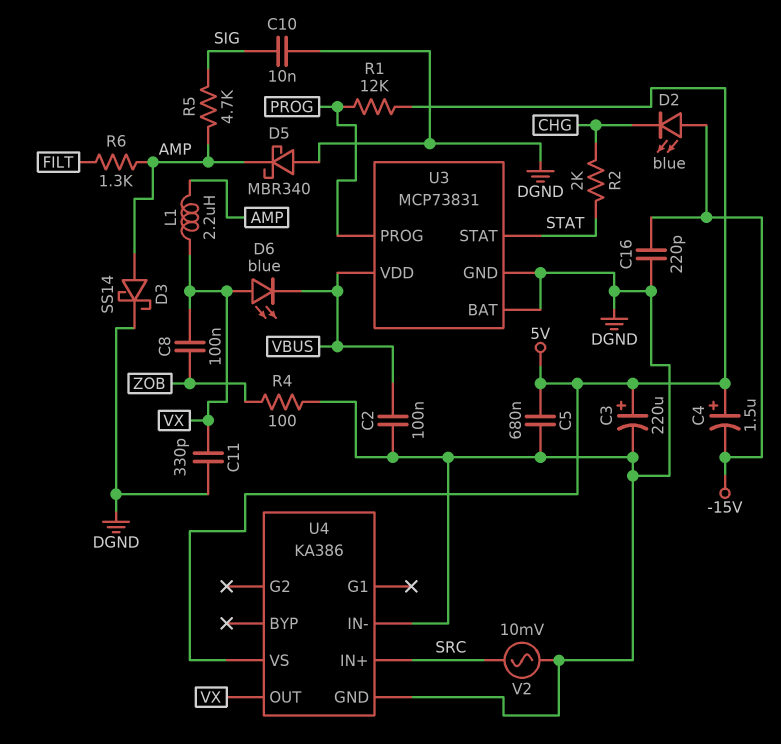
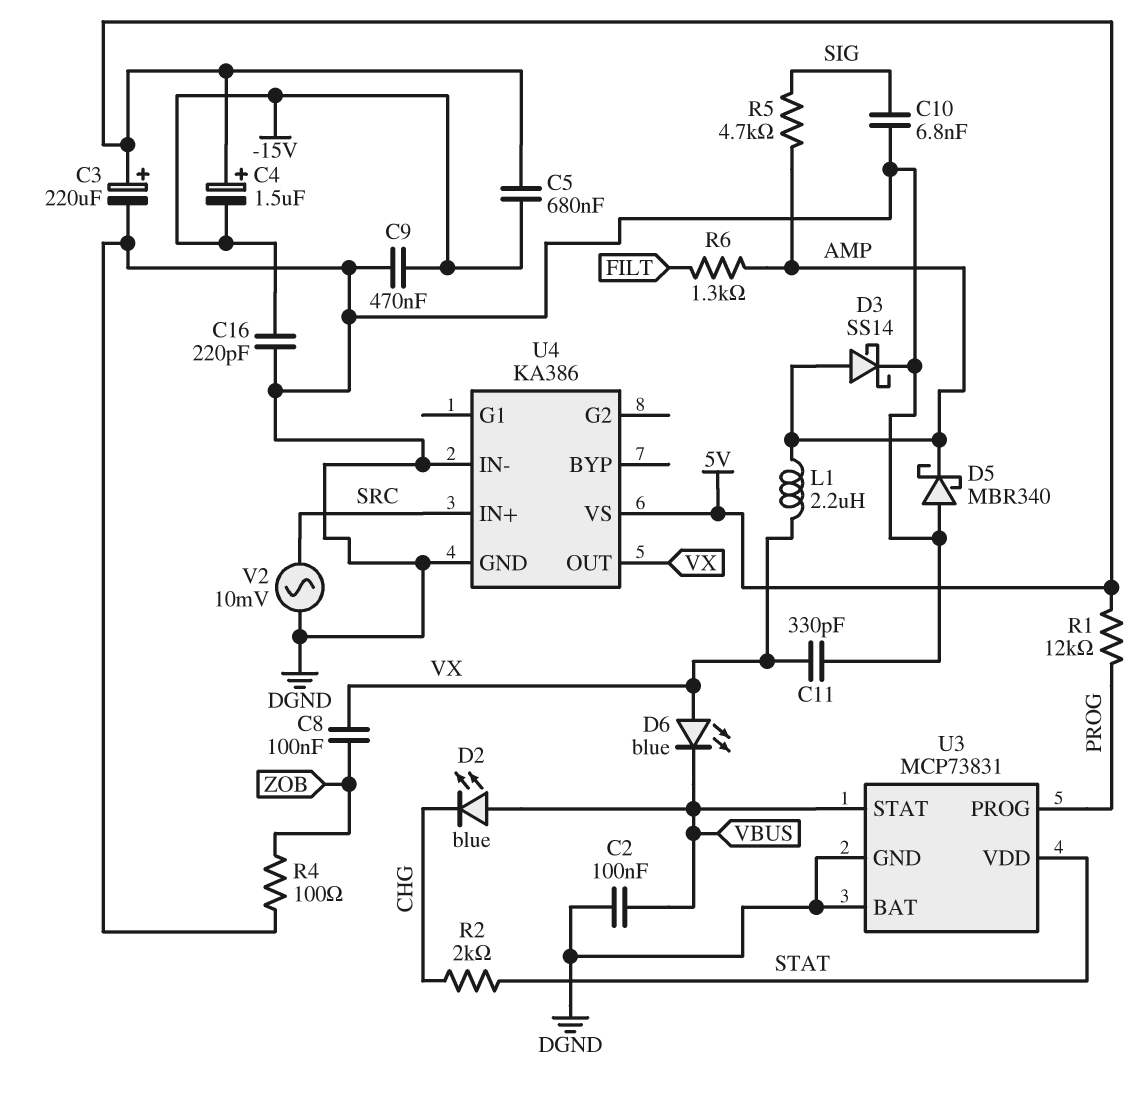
C5: 680nF (5V, DGND) -> 680nF (-15V, 5V)
C9: none -> 470nF (-15V, DGND)
C10: 10nF (DGND, SIG) -> 6.8nF (DGND, SIG)
D2: LED blue (A -15V, K CHG) -> LED blue (A VBUS, K CHG)
U3 pin STAT: STAT -> VBUS
U3 pin VDD: VBUS -> STAT

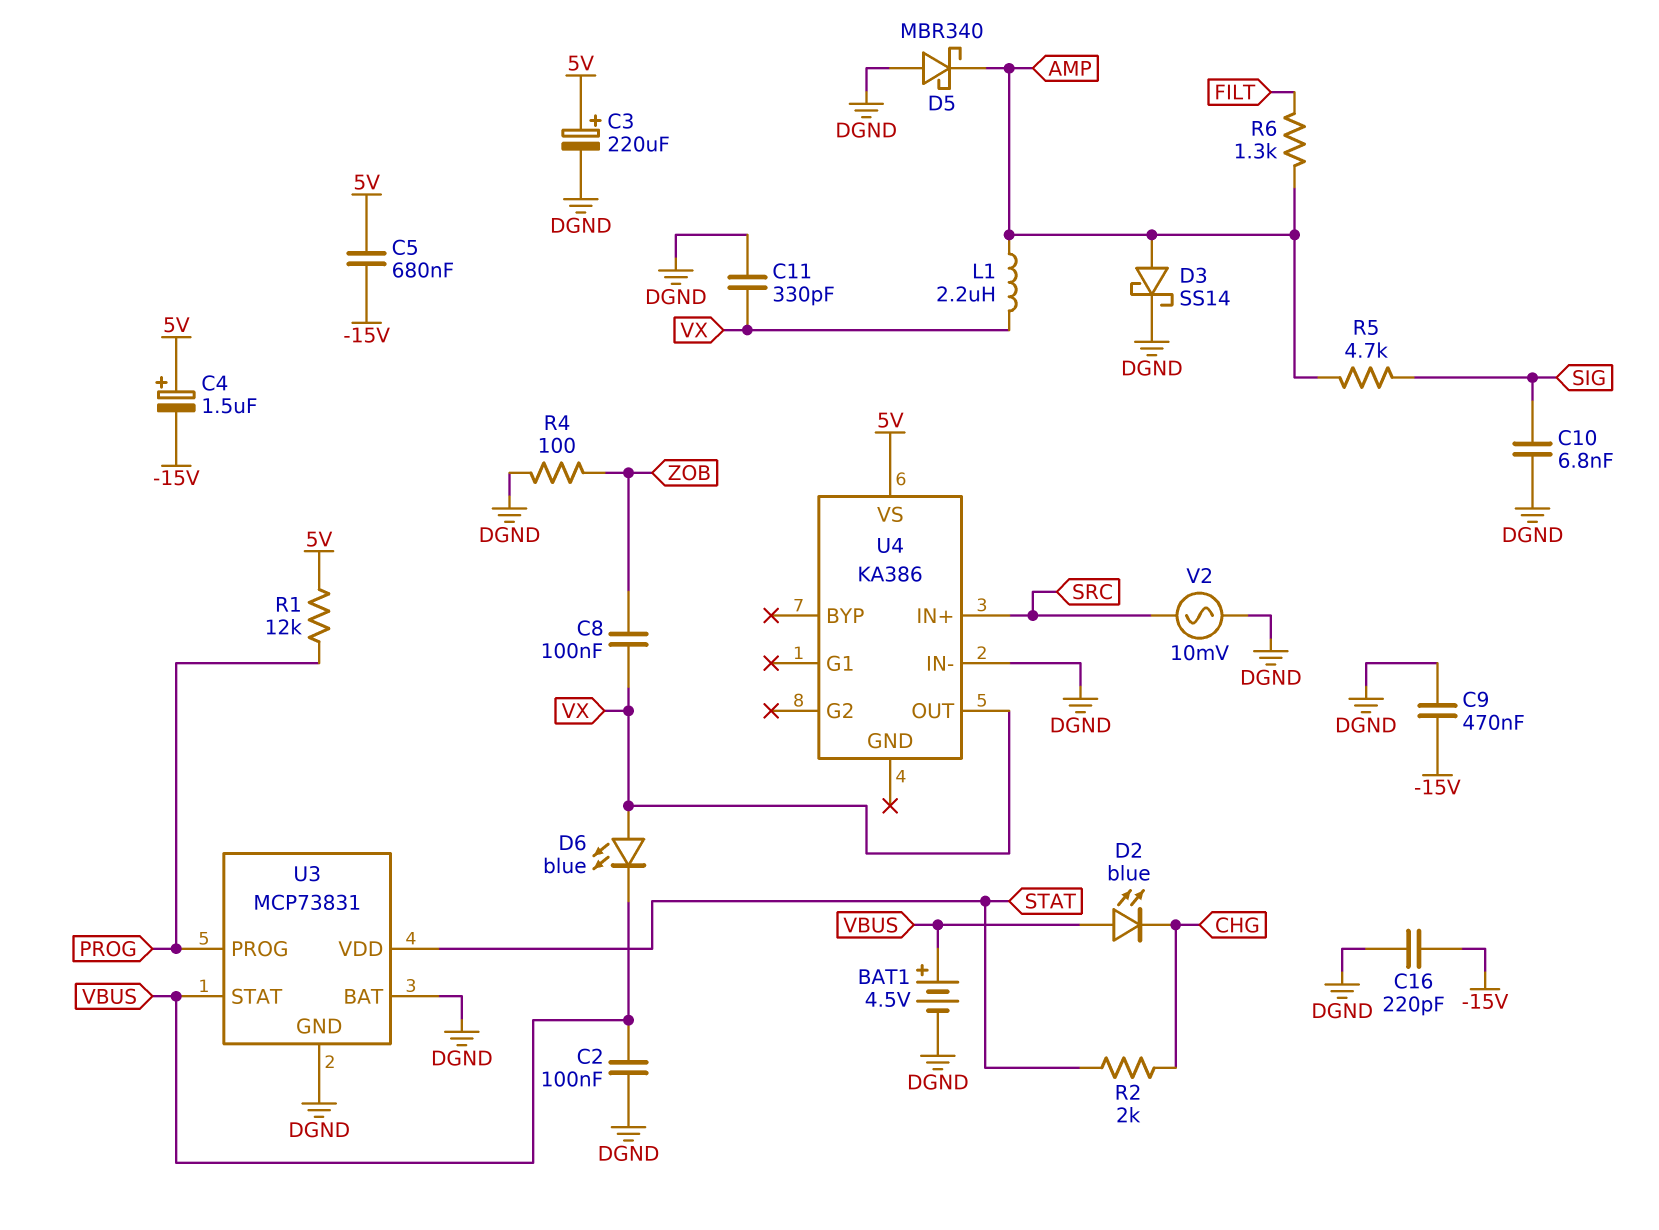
BAT1: none -> 4.5V (plus VBUS, minus DGND)
U4 pin GND: DGND -> none

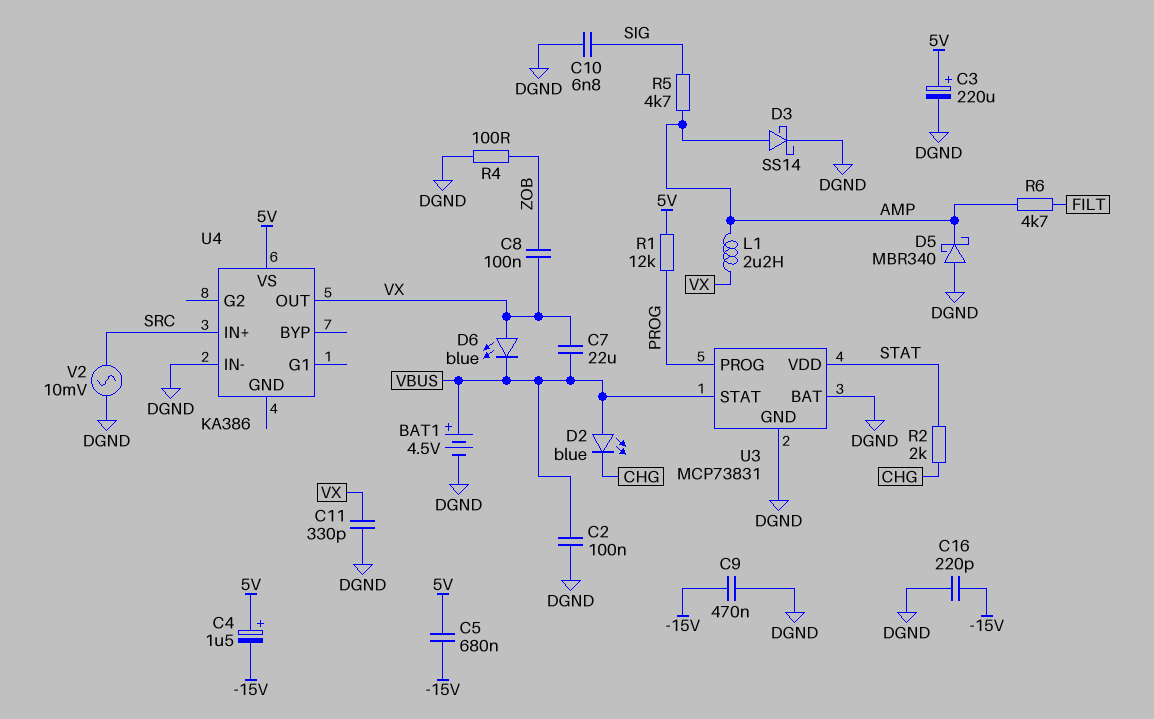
C7: none -> 22uF (VBUS, VX)
R6: 1.3k (AMP, FILT) -> 4.7k (AMP, FILT)

